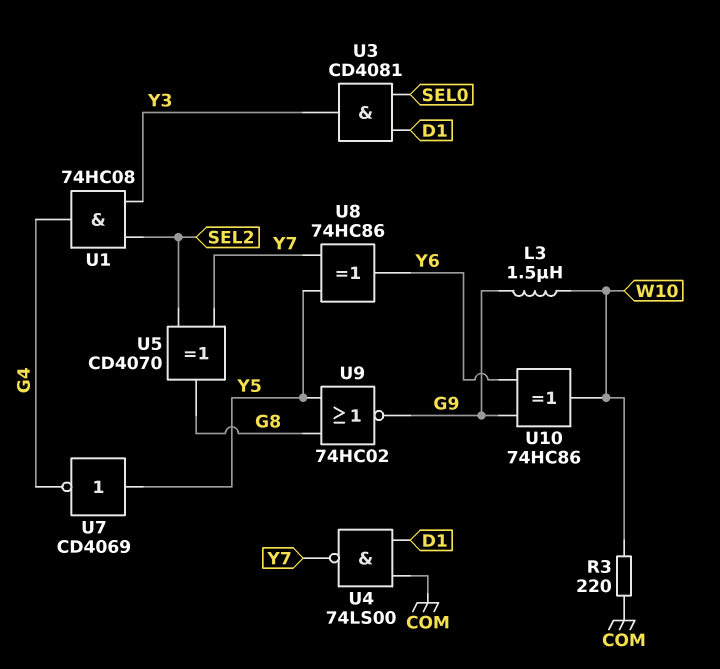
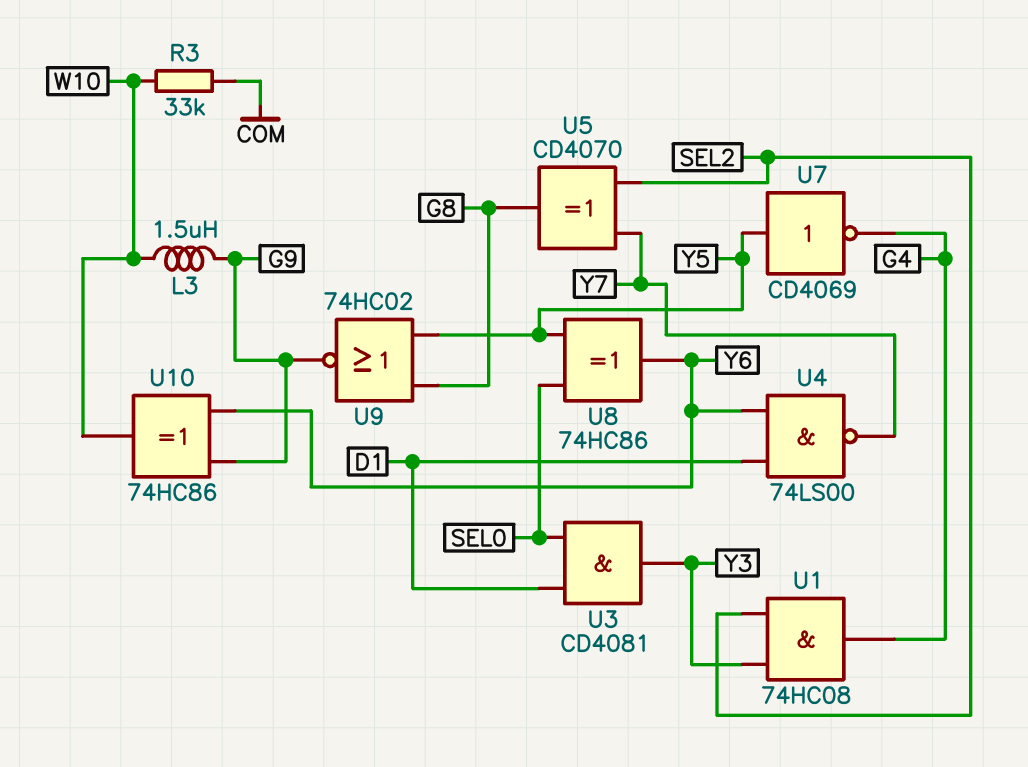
R3: 220 (COM, W10) -> 33k (COM, W10)
U4: NAND 74LS00 (in COM, in D1, out Y7) -> NAND 74LS00 (in D1, in Y6, out Y7)
U8: XOR 74HC86 (in Y5, in Y7, out Y6) -> XOR 74HC86 (in SEL0, in Y5, out Y6)

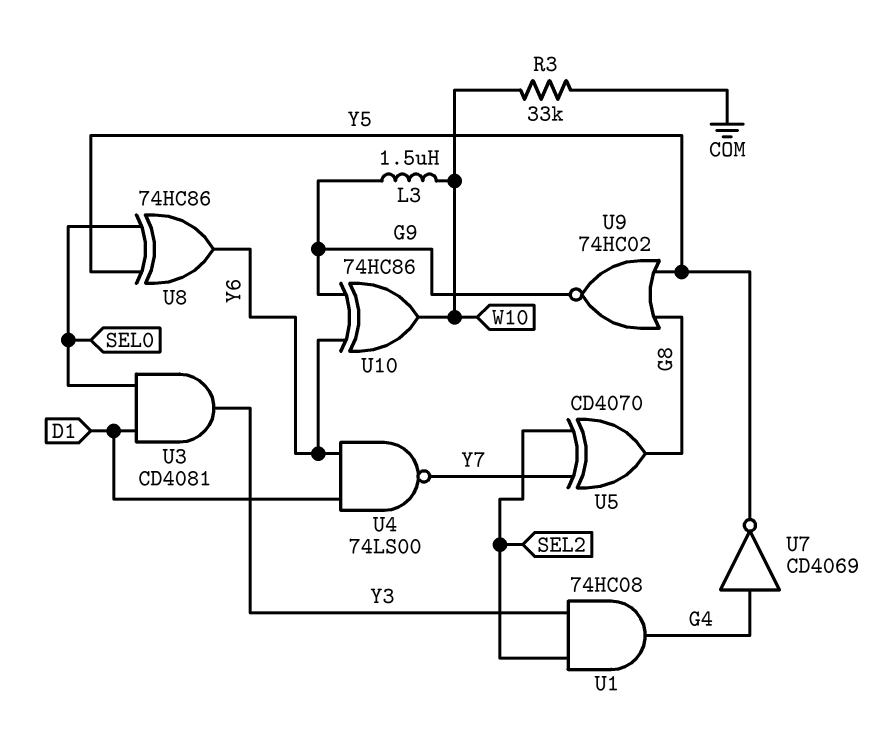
U7: NOT CD4069 (in Y5, out G4) -> NOT CD4069 (in G4, out Y5)

